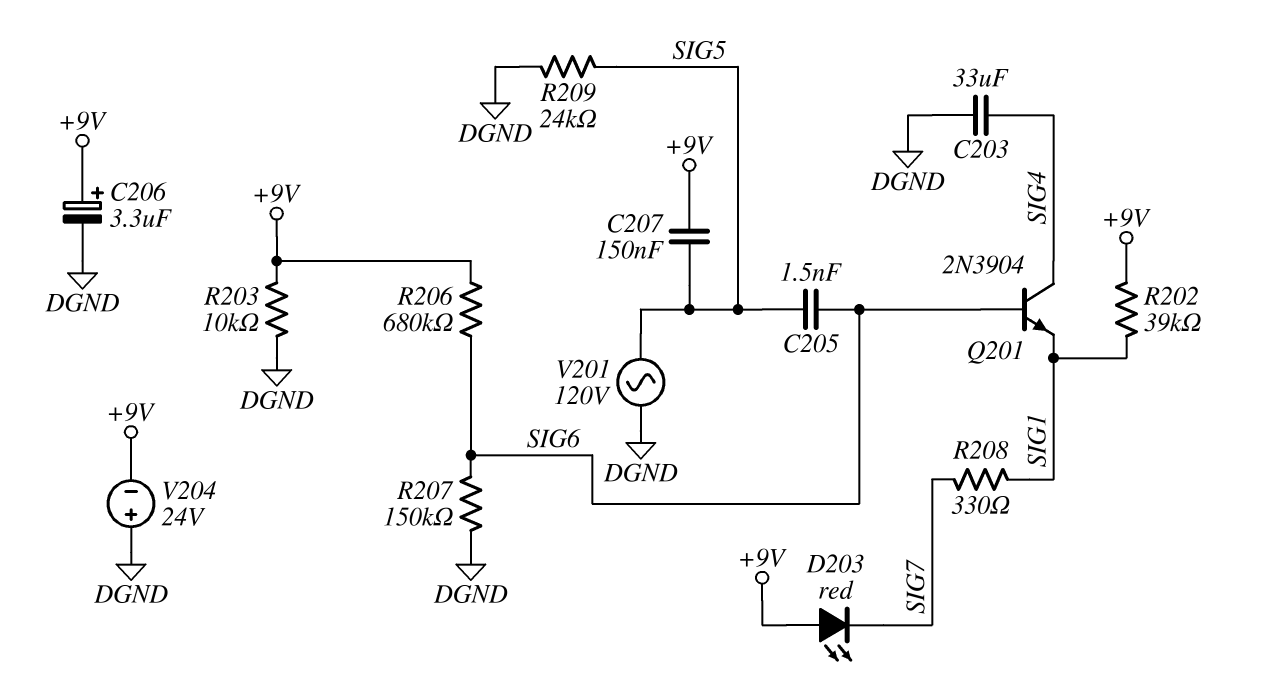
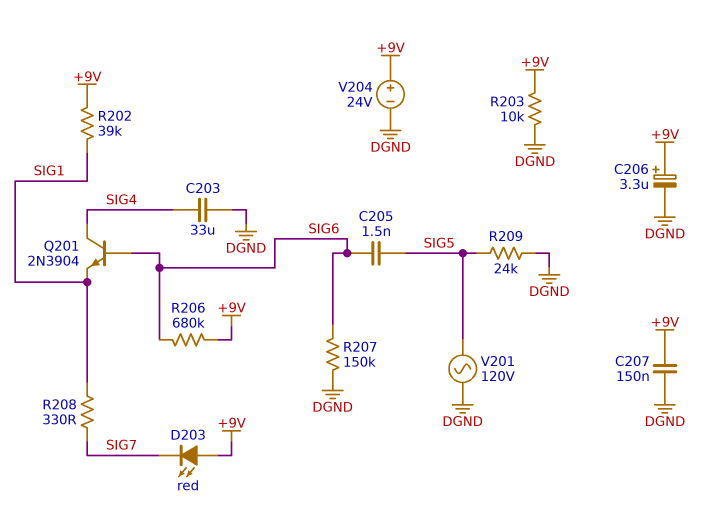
C207: 150nF (+9V, SIG5) -> 150nF (+9V, DGND)
V204: 24V (plus DGND, minus +9V) -> 24V (plus +9V, minus DGND)

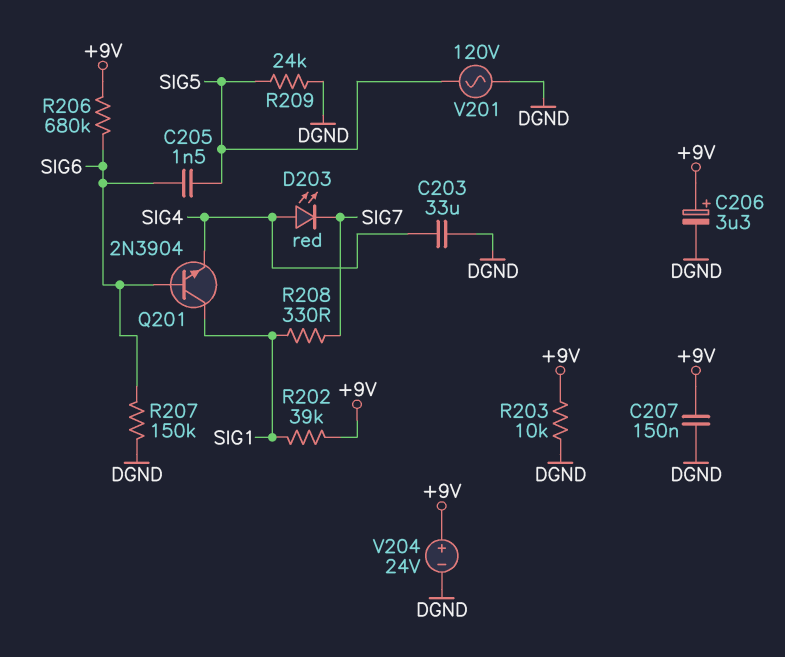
D203: LED red (A +9V, K SIG7) -> LED red (A SIG4, K SIG7)
Q201: NPN 2N3904 (B SIG6, C SIG4, E SIG1) -> NPN 2N3904 (B SIG6, C SIG1, E SIG4)

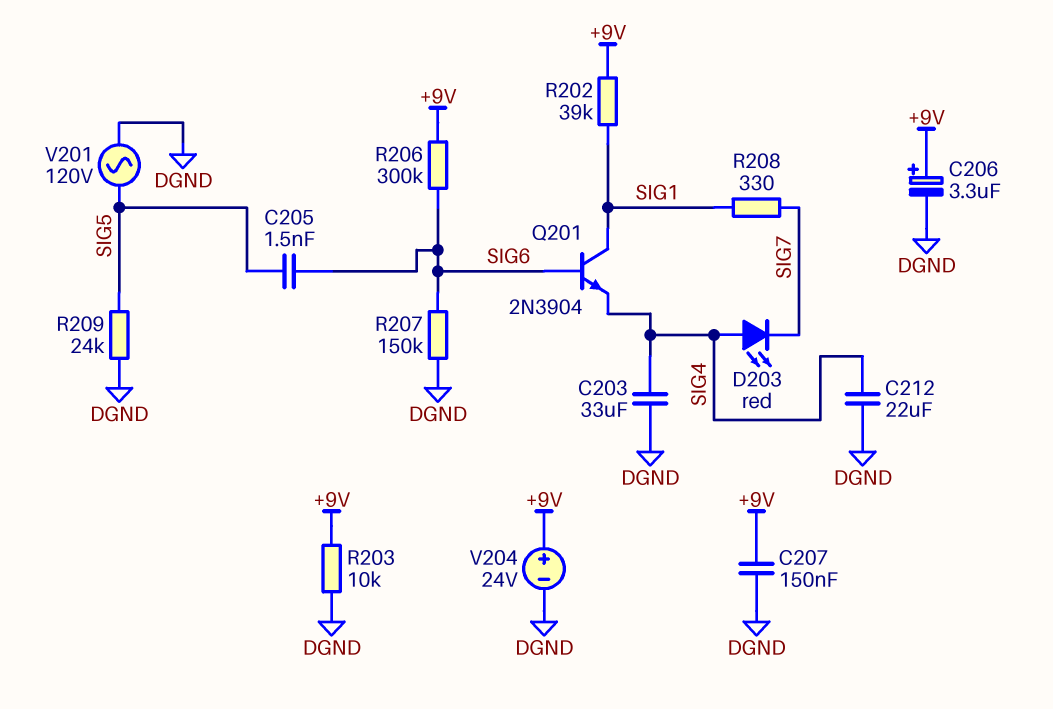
C212: none -> 22uF (DGND, SIG4)
R206: 680k (+9V, SIG6) -> 300k (+9V, SIG6)

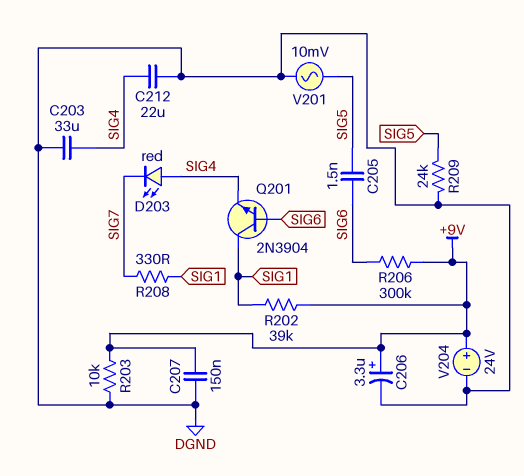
R207: 150k (DGND, SIG6) -> none
V201: AC 120V (DGND, SIG5) -> AC 10mV (DGND, SIG5)

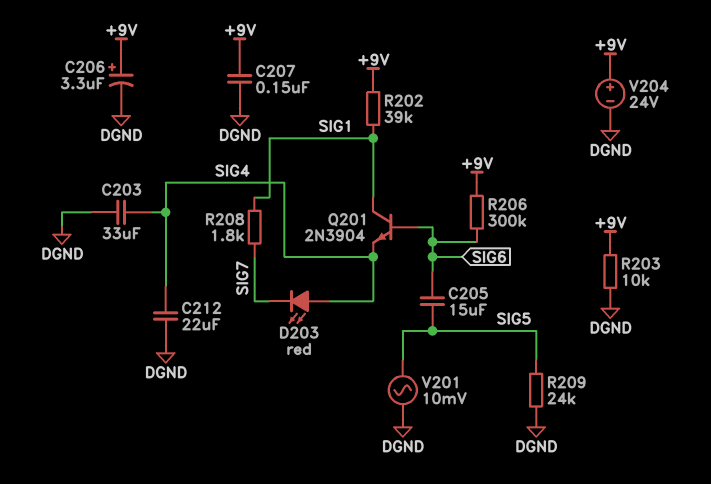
C205: 1.5nF (SIG5, SIG6) -> 15uF (SIG5, SIG6)
R208: 330 (SIG1, SIG7) -> 1.8k (SIG1, SIG7)

